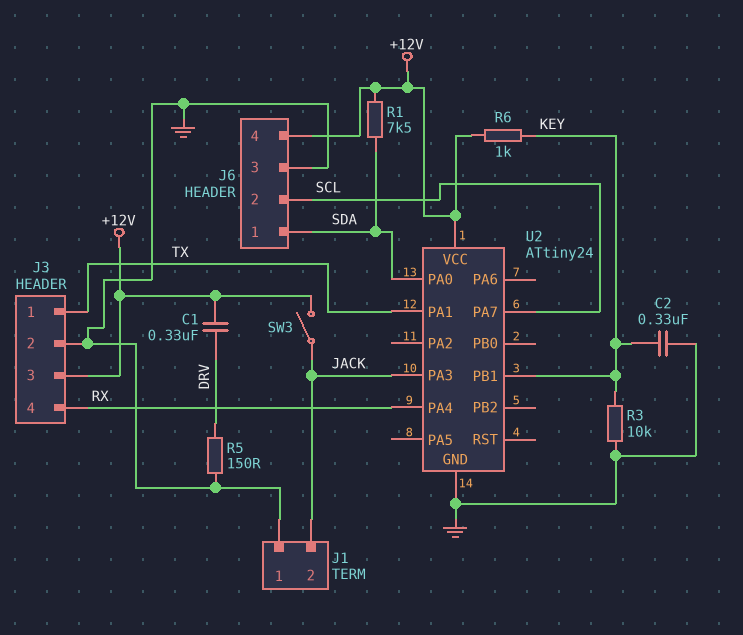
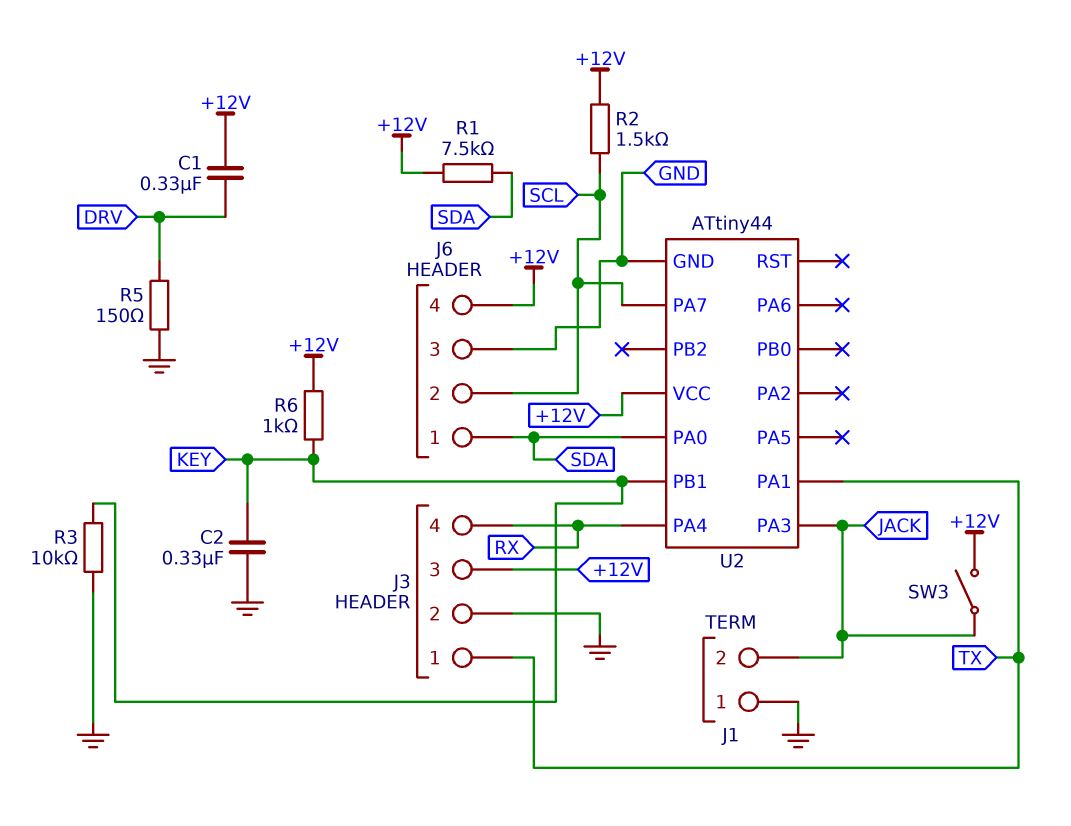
R2: none -> 1.5k (+12V, SCL)
U2: ATtiny24 -> ATtiny44

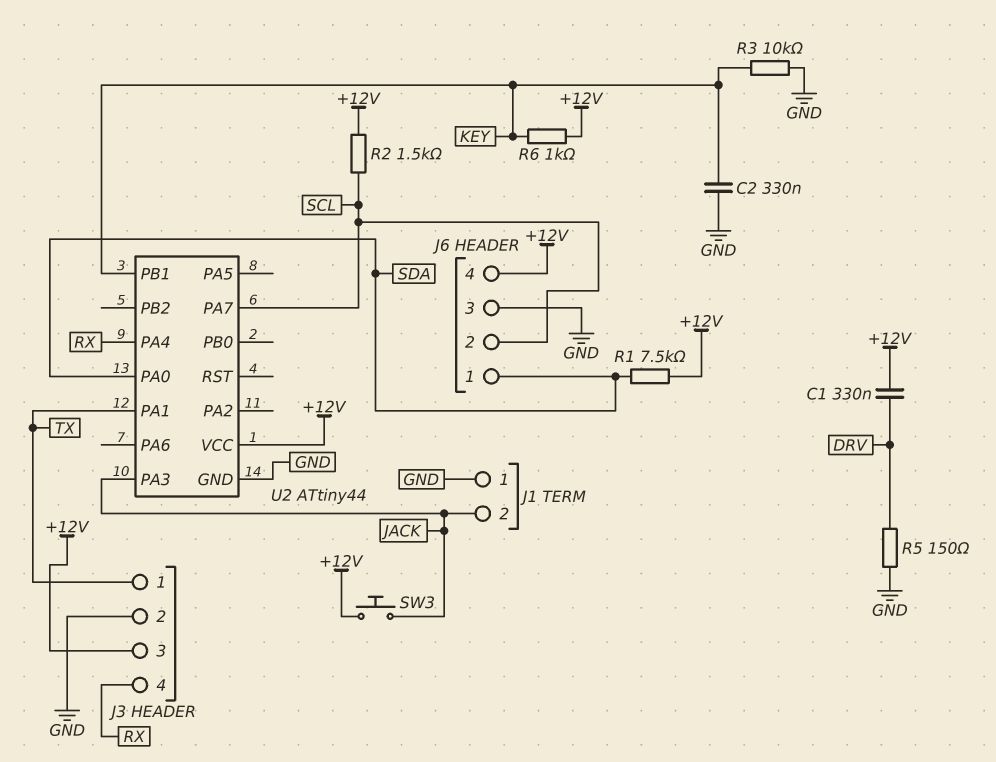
SW3: switch (+12V, JACK) -> button (+12V, JACK)

